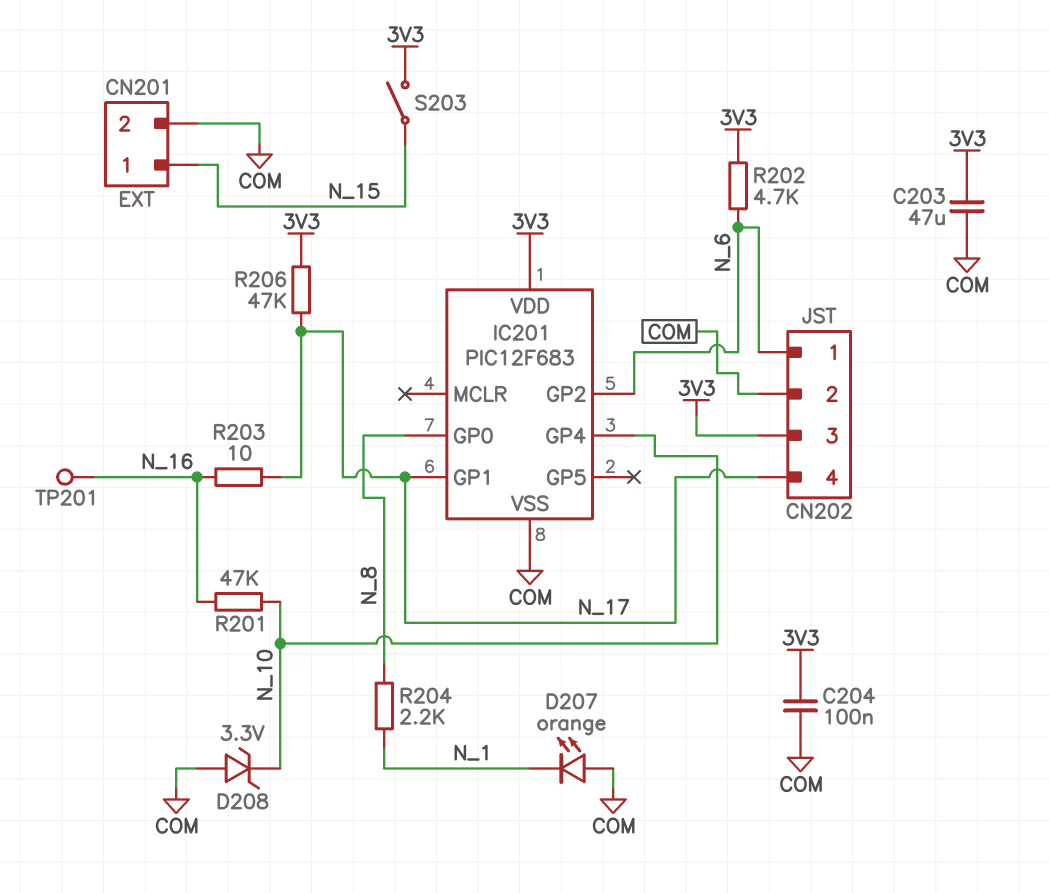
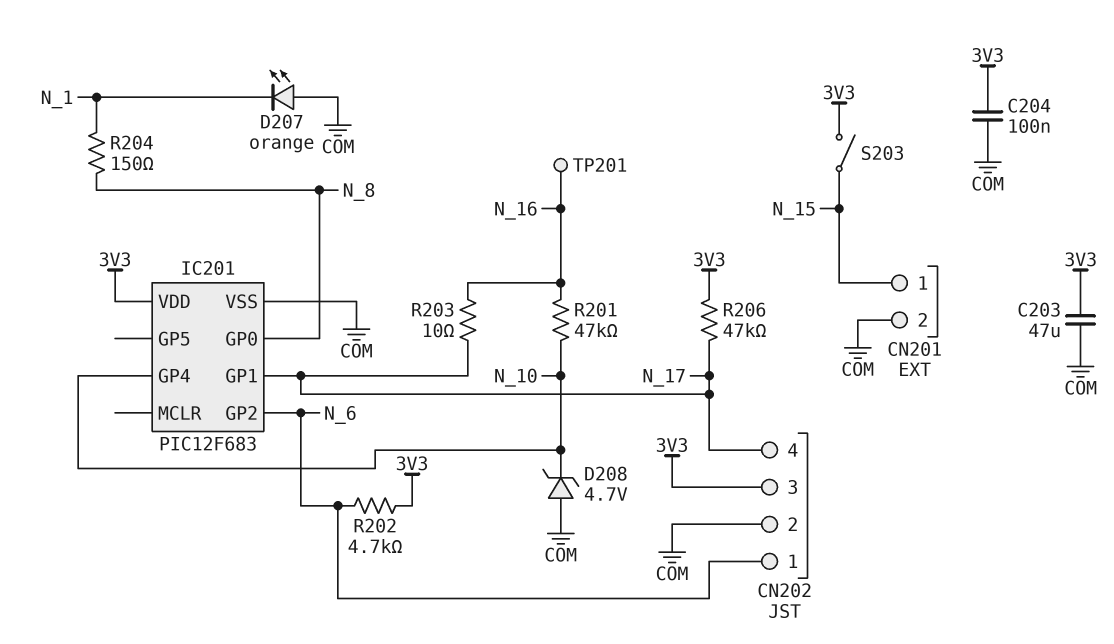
D208: zener 3.3V (A COM, K N_10) -> zener 4.7V (A COM, K N_10)
R204: 2.2k (N_1, N_8) -> 150 (N_1, N_8)

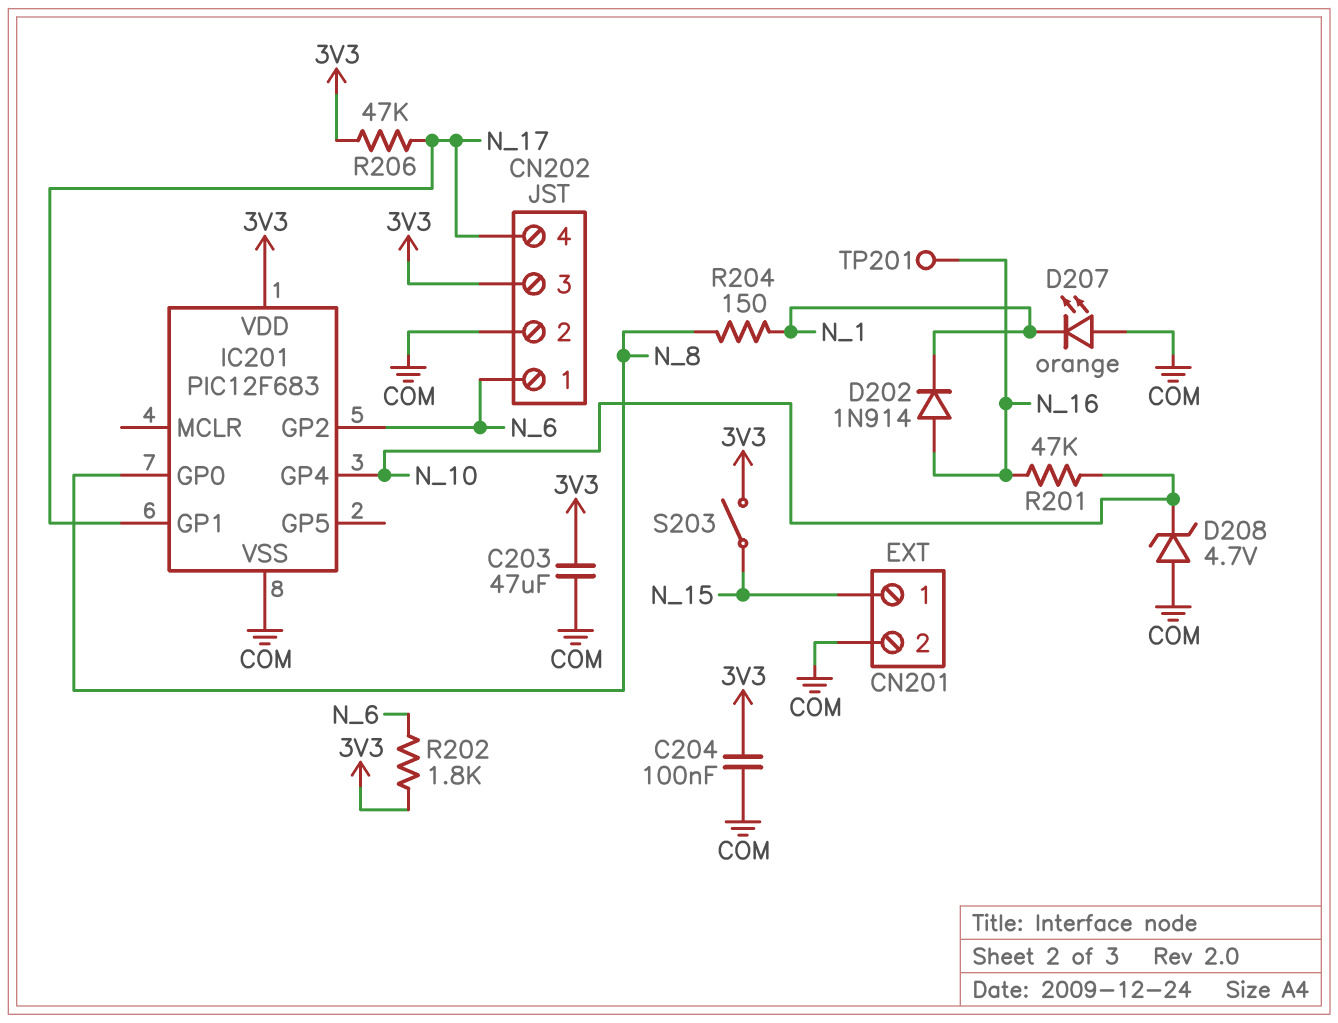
D202: none -> diode 1N914 (A N_16, K N_1)
R202: 4.7k (3V3, N_6) -> 1.8k (3V3, N_6)
R203: 10 (N_16, N_17) -> none

